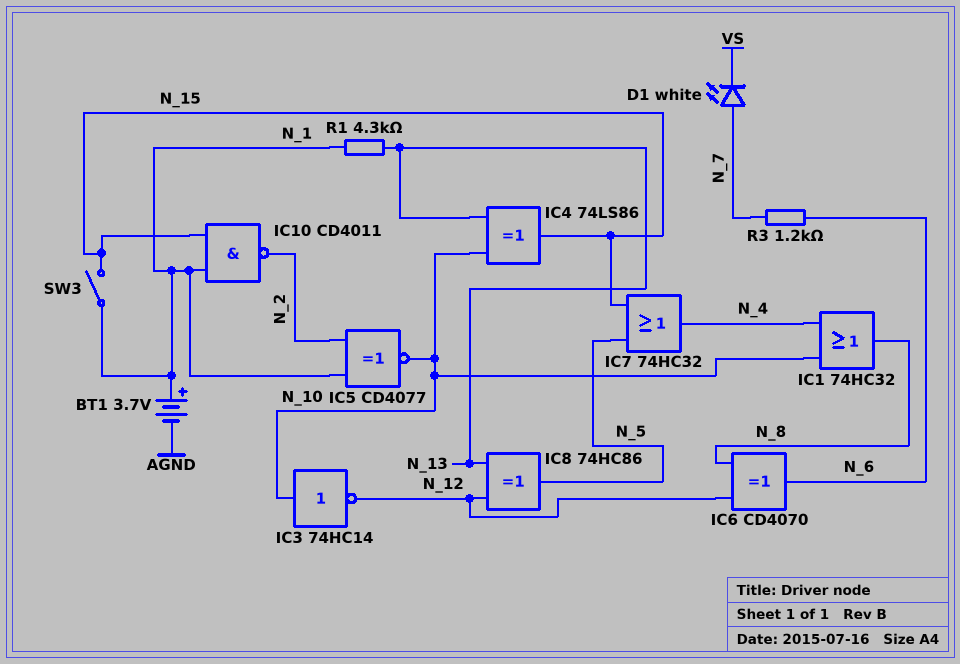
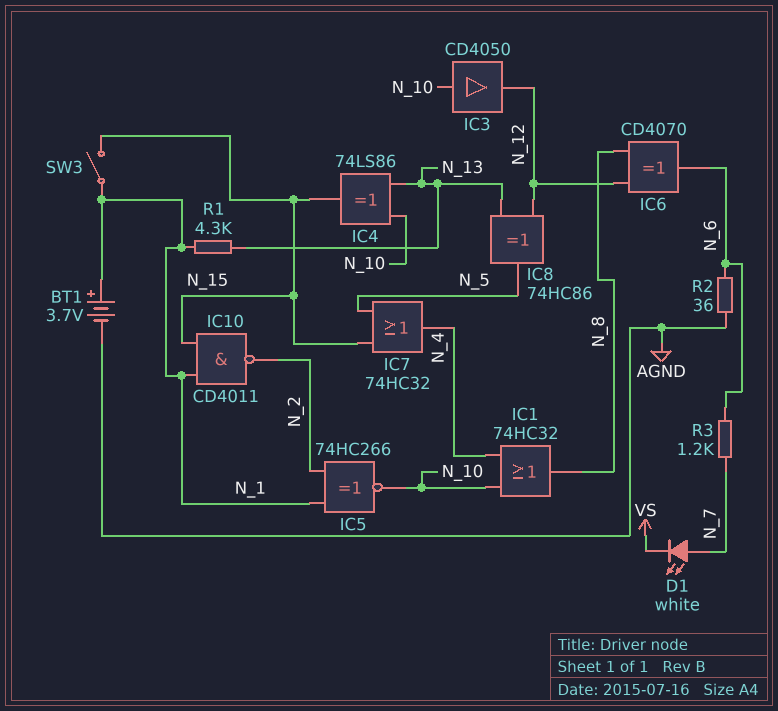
IC3: NOT 74HC14 (in N_10, out N_12) -> buffer CD4050 (in N_10, out N_12)
IC5: XNOR CD4077 (in N_1, in N_2, out N_10) -> XNOR 74HC266 (in N_1, in N_2, out N_10)
R2: none -> 36 (AGND, N_6)

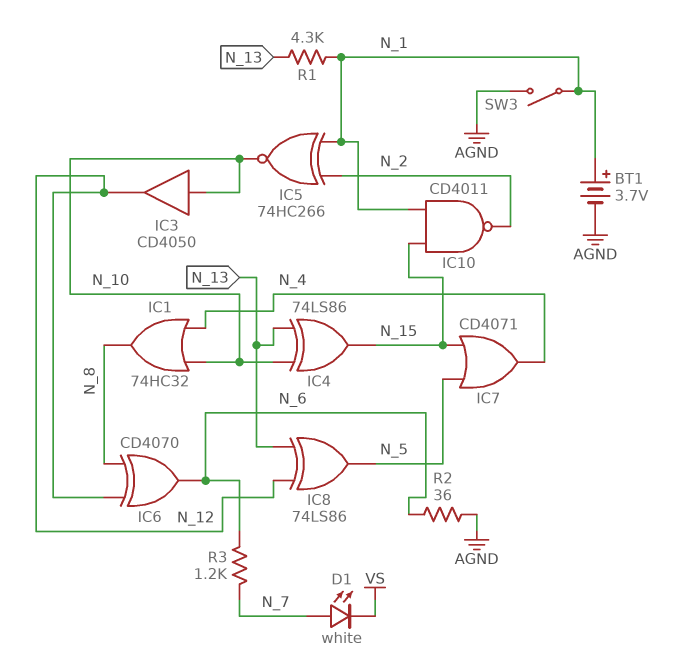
IC7: OR 74HC32 (in N_5, in N_15, out N_4) -> OR CD4071 (in N_5, in N_15, out N_4)
IC8: XOR 74HC86 (in N_12, in N_13, out N_5) -> XOR 74LS86 (in N_12, in N_13, out N_5)
SW3: switch (N_1, N_15) -> switch (AGND, N_1)

